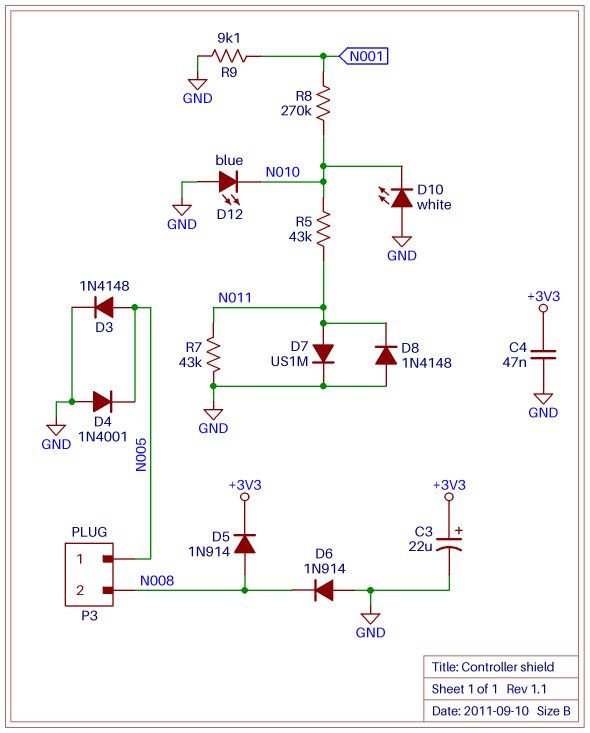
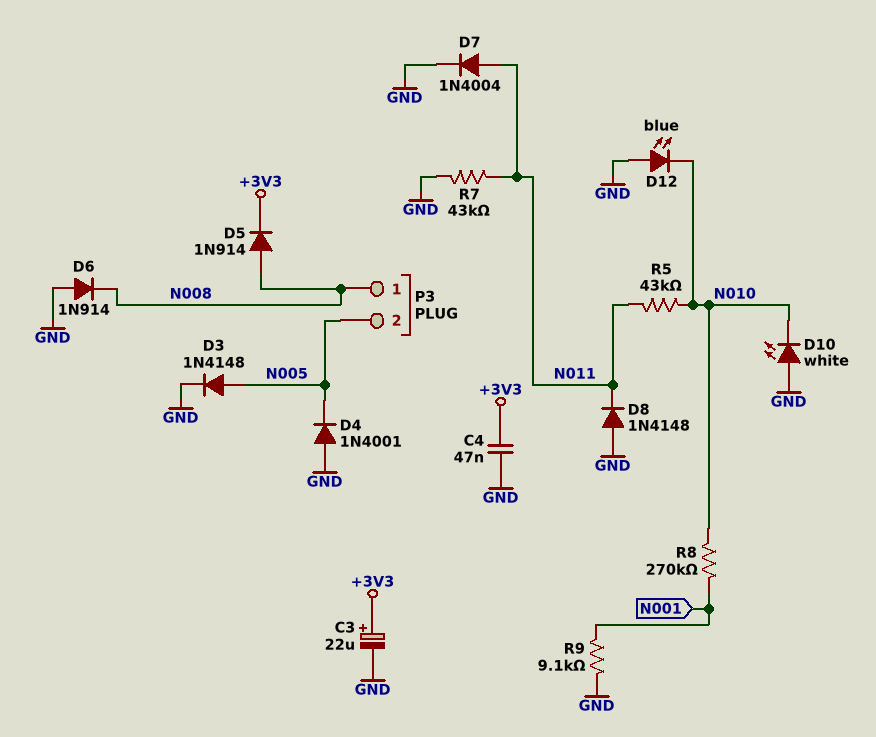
D7: diode US1M (A N011, K GND) -> diode 1N4004 (A N011, K GND)
P3 pin 1: N005 -> N008
P3 pin 2: N008 -> N005

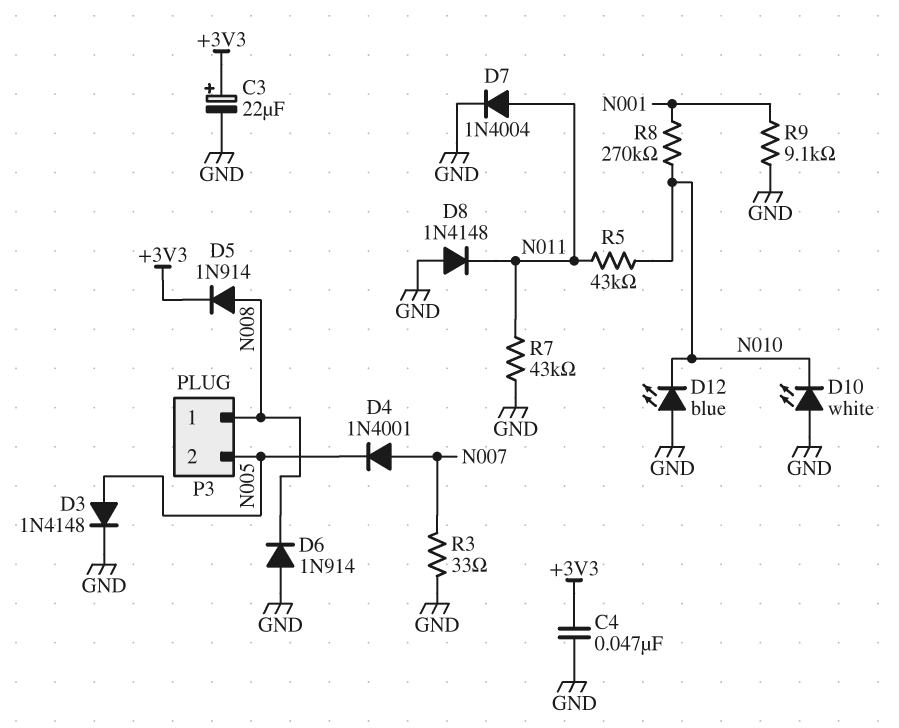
D4: diode 1N4001 (A GND, K N005) -> diode 1N4001 (A N007, K N005)
R3: none -> 33 (GND, N007)

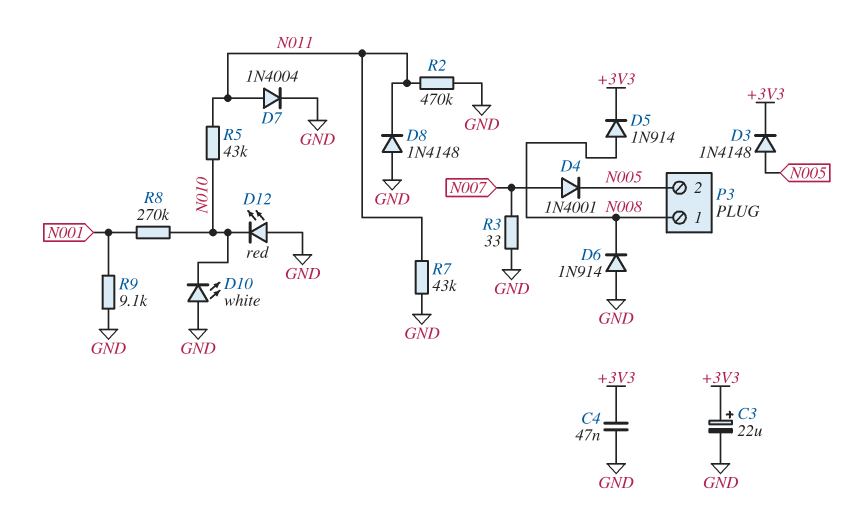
D3: diode 1N4148 (A N005, K GND) -> diode 1N4148 (A N005, K +3V3)
D12: LED blue (A GND, K N010) -> LED red (A GND, K N010)
R2: none -> 470k (GND, N011)

